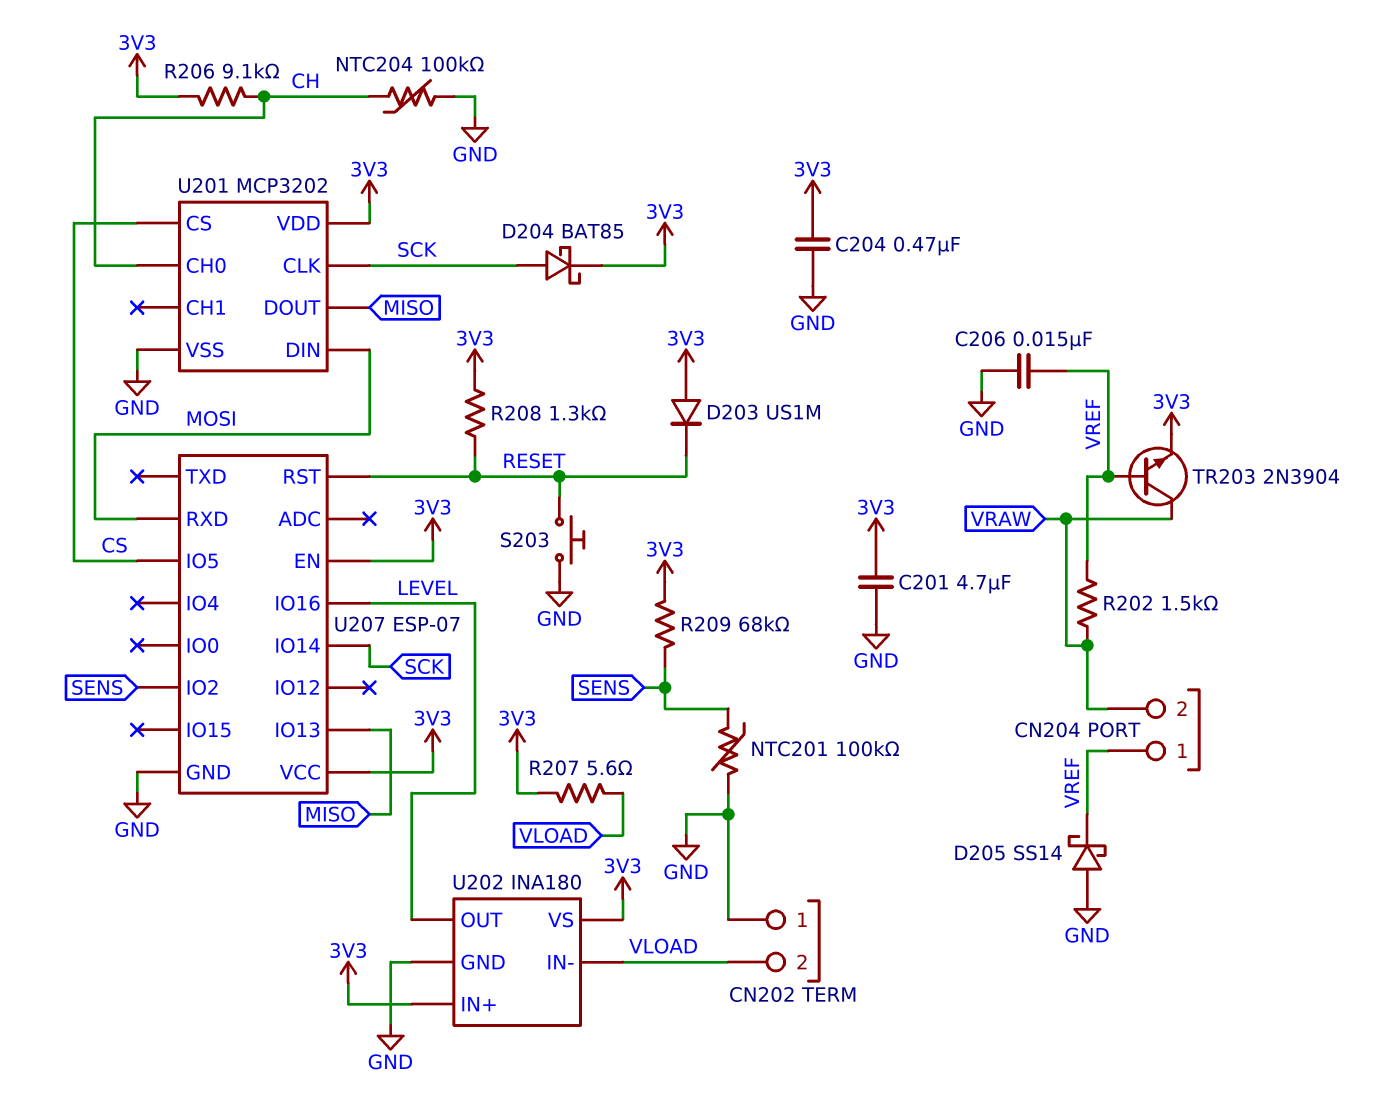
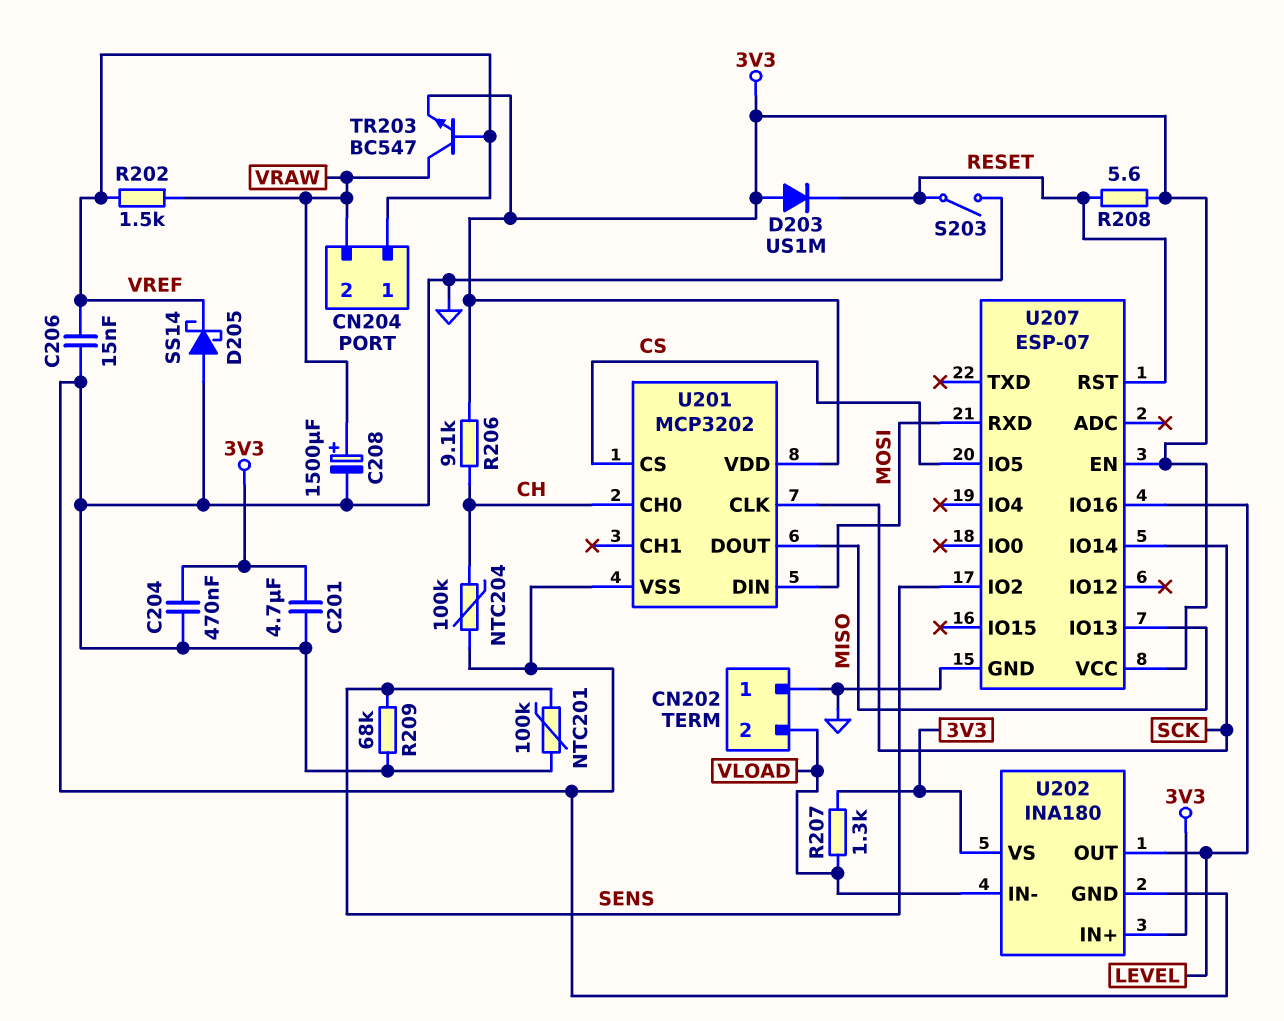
C208: none -> 1500uF (plus VRAW, minus GND)
D204: schottky BAT85 (A SCK, K 3V3) -> none
R207: 5.6 (3V3, VLOAD) -> 1.3k (3V3, VLOAD)
R208: 1.3k (3V3, RESET) -> 5.6 (3V3, RESET)
R209: 68k (3V3, SENS) -> 68k (GND, SENS)
S203: button (GND, RESET) -> switch (GND, RESET)
TR203: NPN 2N3904 (B VREF, C VRAW, E 3V3) -> NPN BC547 (B VREF, C VRAW, E 3V3)

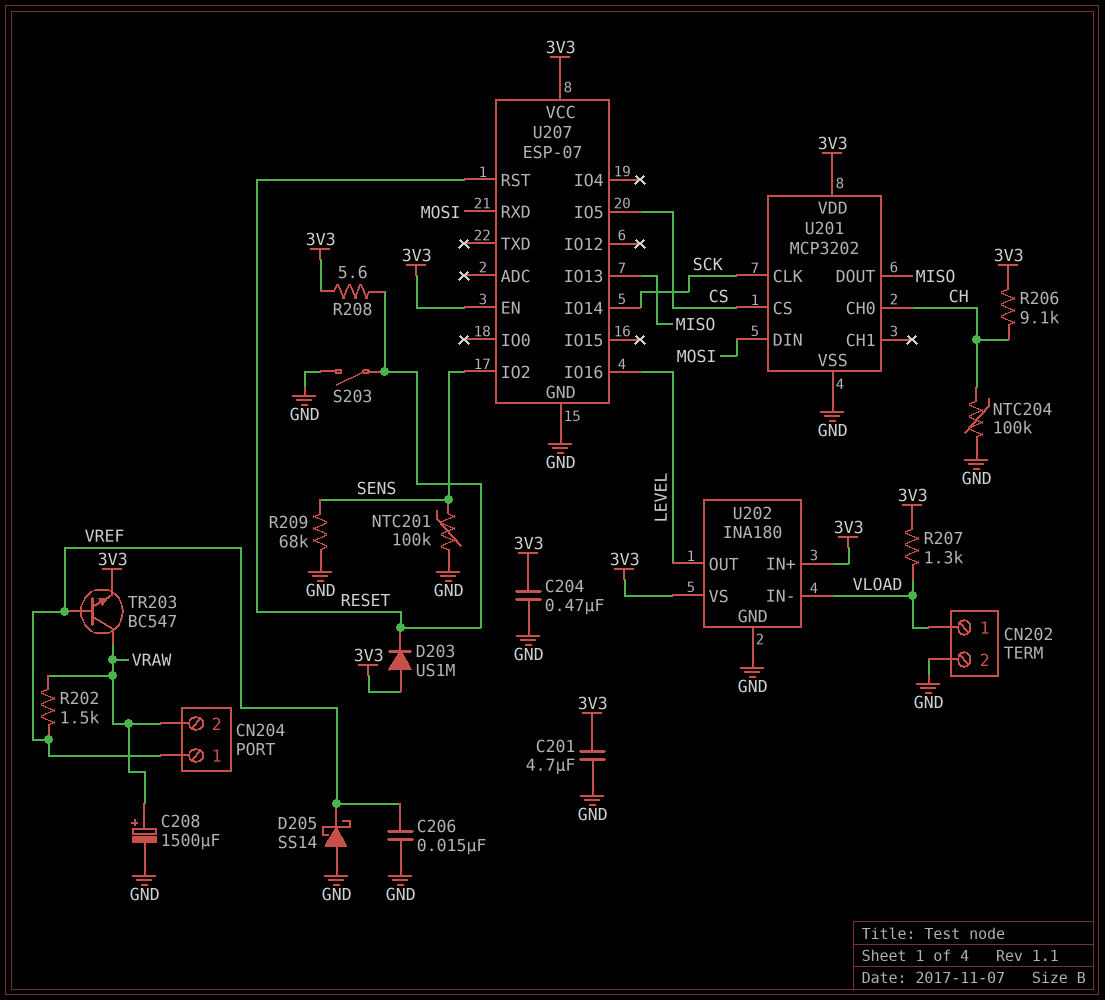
CN202 pin 1: GND -> VLOAD
CN202 pin 2: VLOAD -> GND

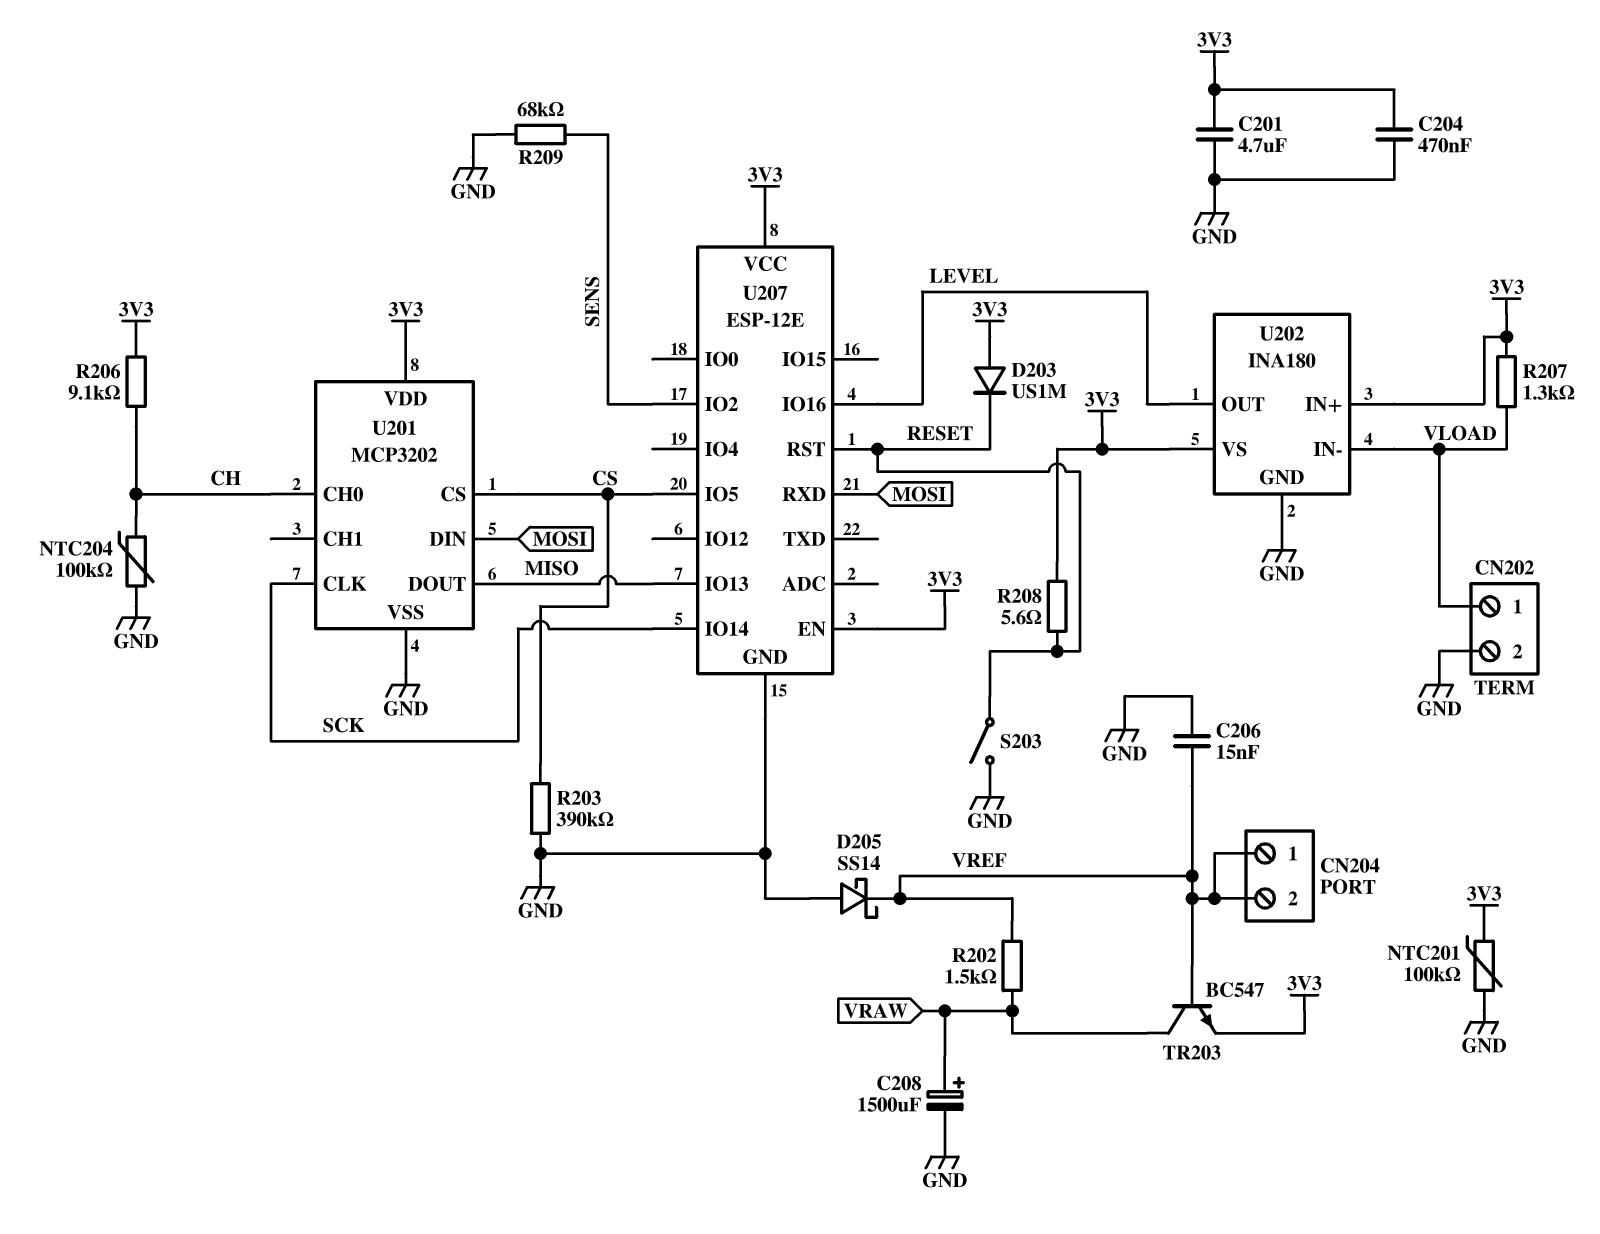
CN204 pin 2: VRAW -> VREF
NTC201: 100k (GND, SENS) -> 100k (3V3, GND)
R203: none -> 390k (CS, GND)
U207: ESP-07 -> ESP-12E

